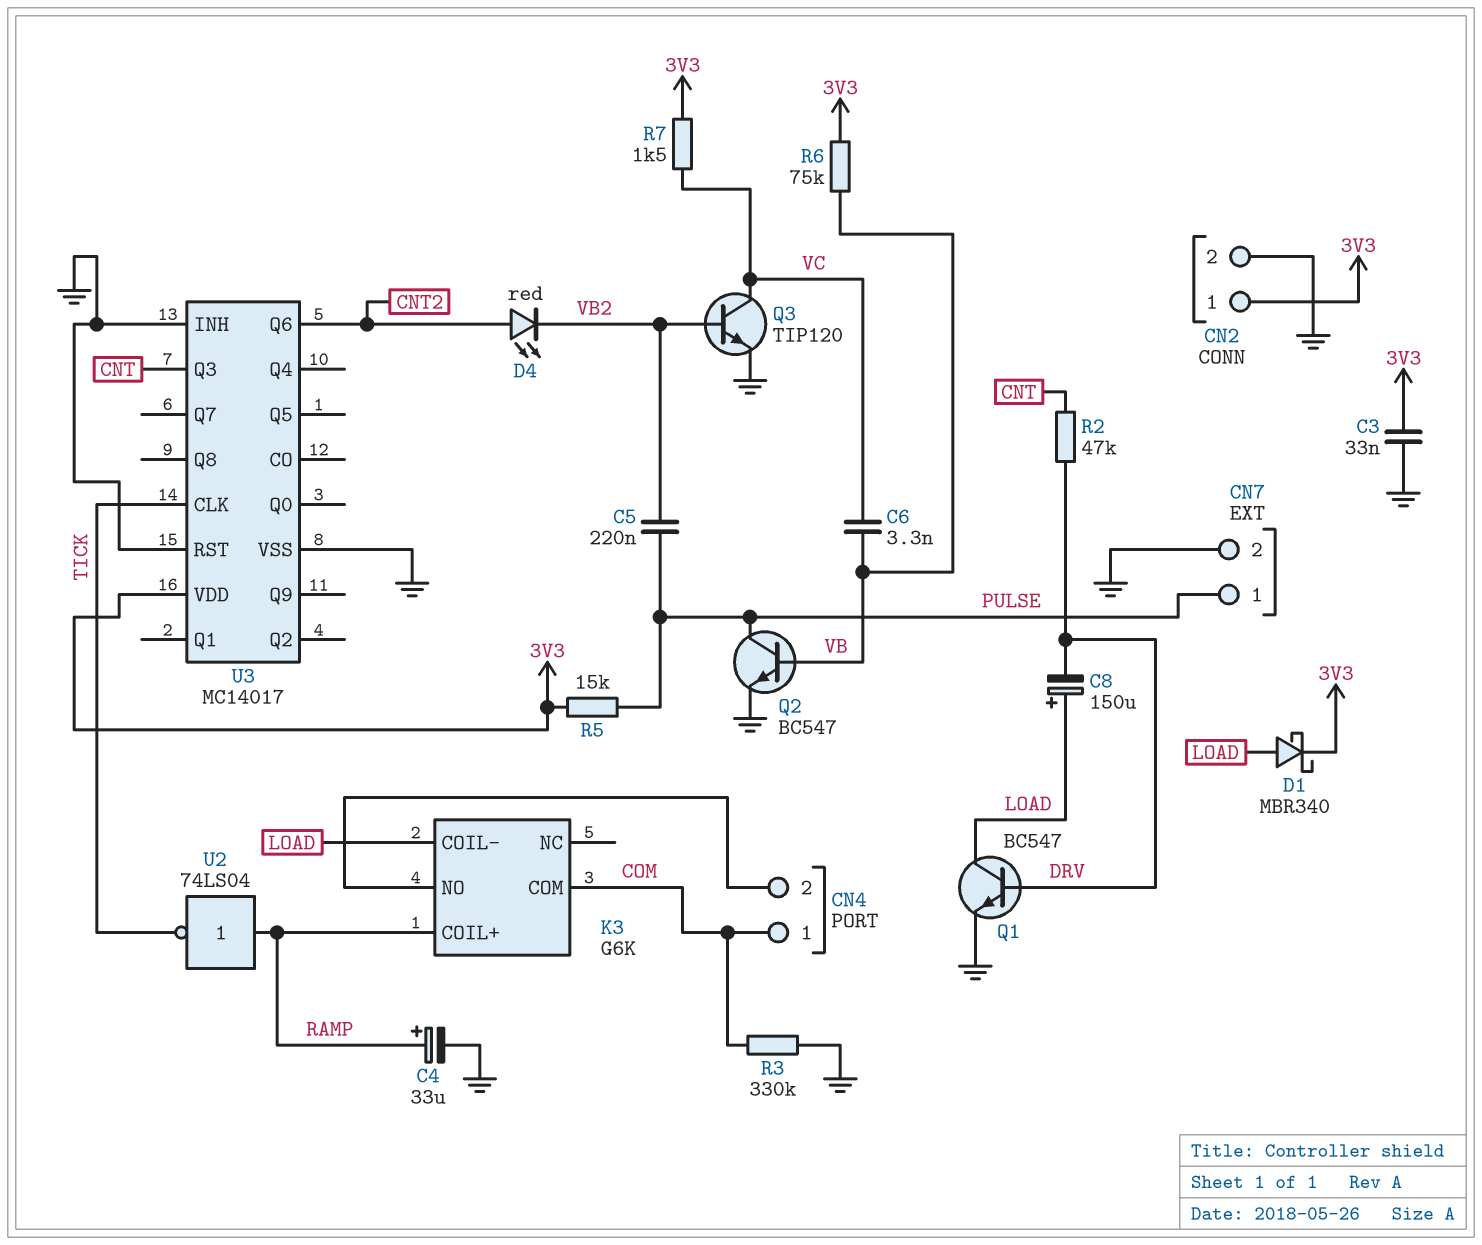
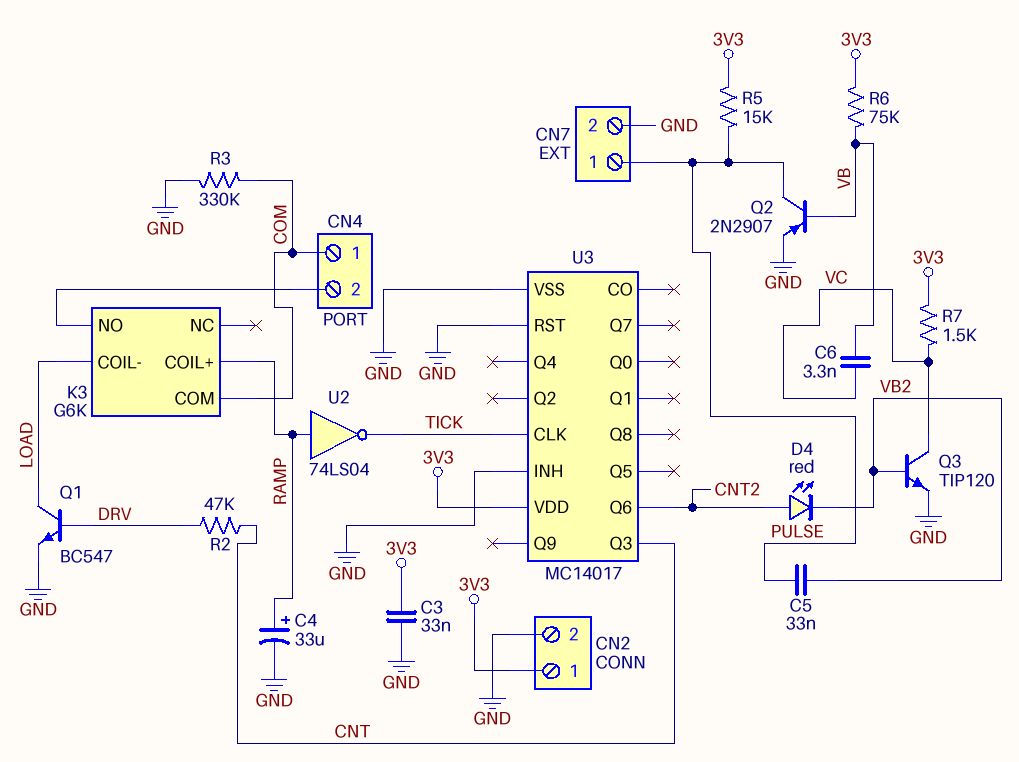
C5: 220nF (PULSE, VB2) -> 33nF (PULSE, VB2)
C8: 150uF (plus LOAD, minus DRV) -> none
D1: schottky MBR340 (A LOAD, K 3V3) -> none
Q2: NPN BC547 (B VB, C PULSE, E GND) -> PNP 2N2907 (B VB, C PULSE, E GND)

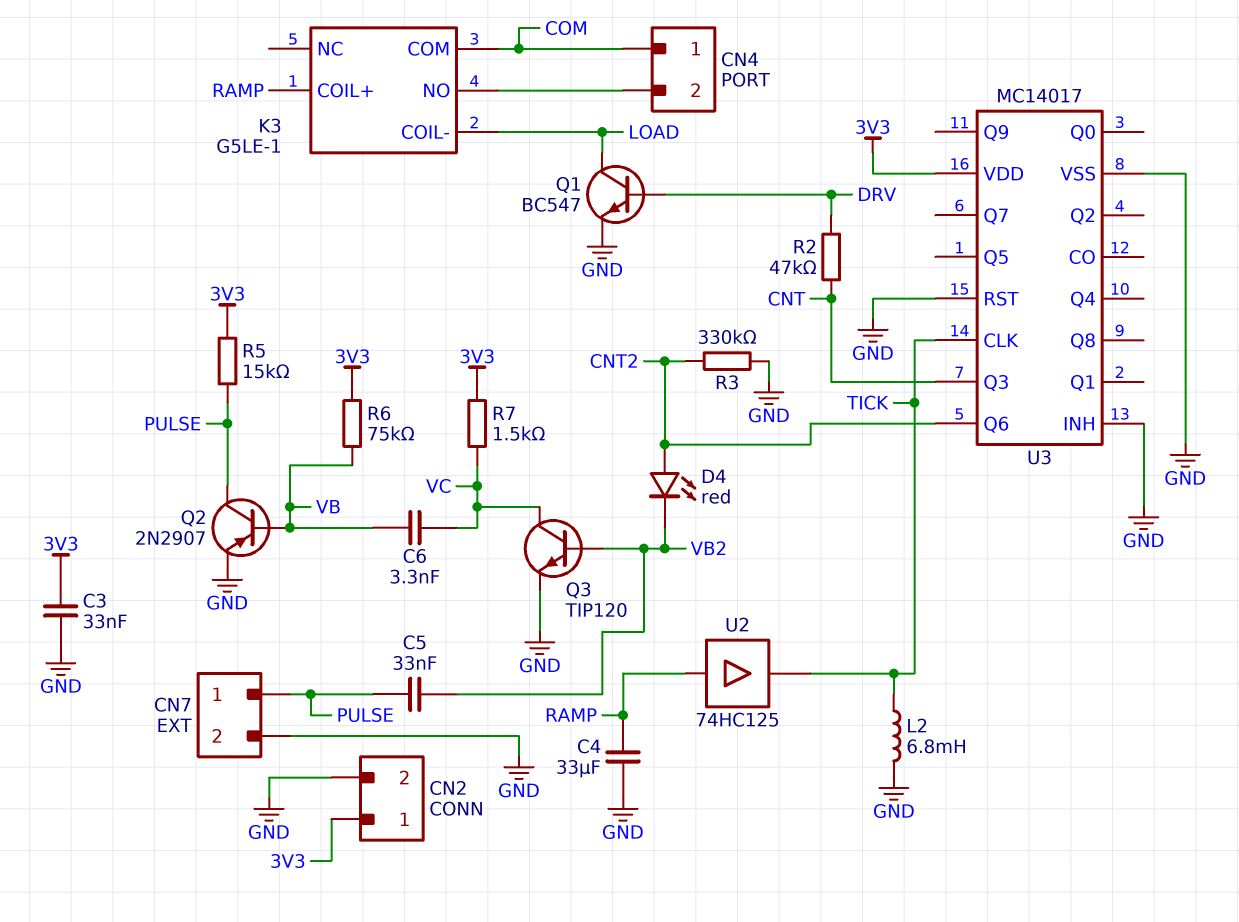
C4: 33uF (plus RAMP, minus GND) -> 33uF (GND, RAMP)
K3: G6K -> G5LE-1
L2: none -> 6.8mH (GND, TICK)
R3: 330k (COM, GND) -> 330k (CNT2, GND)
U2: NOT 74LS04 (in RAMP, out TICK) -> buffer 74HC125 (in RAMP, out TICK)

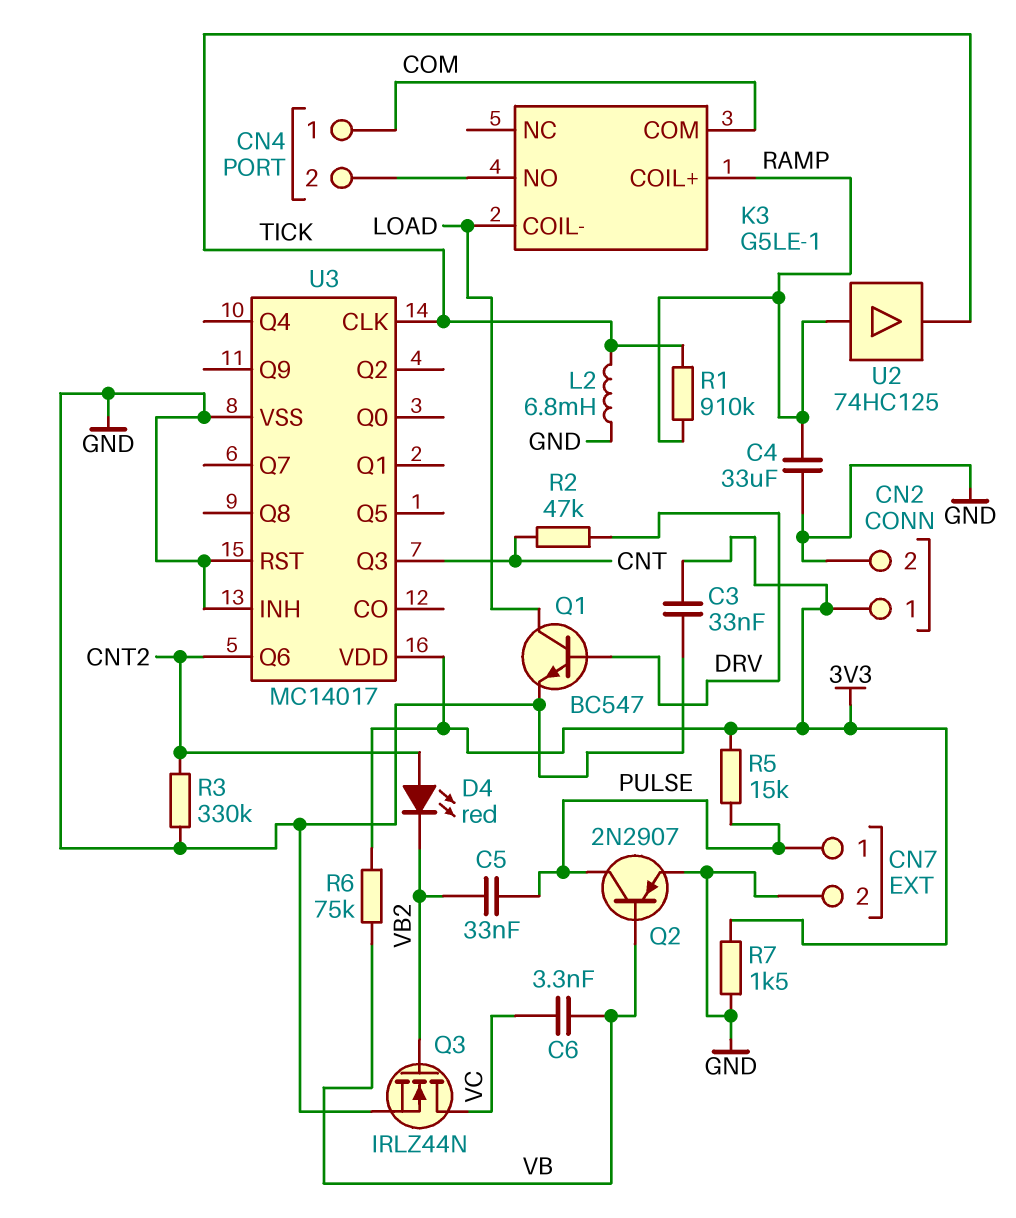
Q3: NPN TIP120 (B VB2, C VC, E GND) -> NMOS IRLZ44N (G VB2, D VC, S GND)
R1: none -> 910k (RAMP, TICK)
R7: 1.5k (3V3, VC) -> 1.5k (3V3, GND)

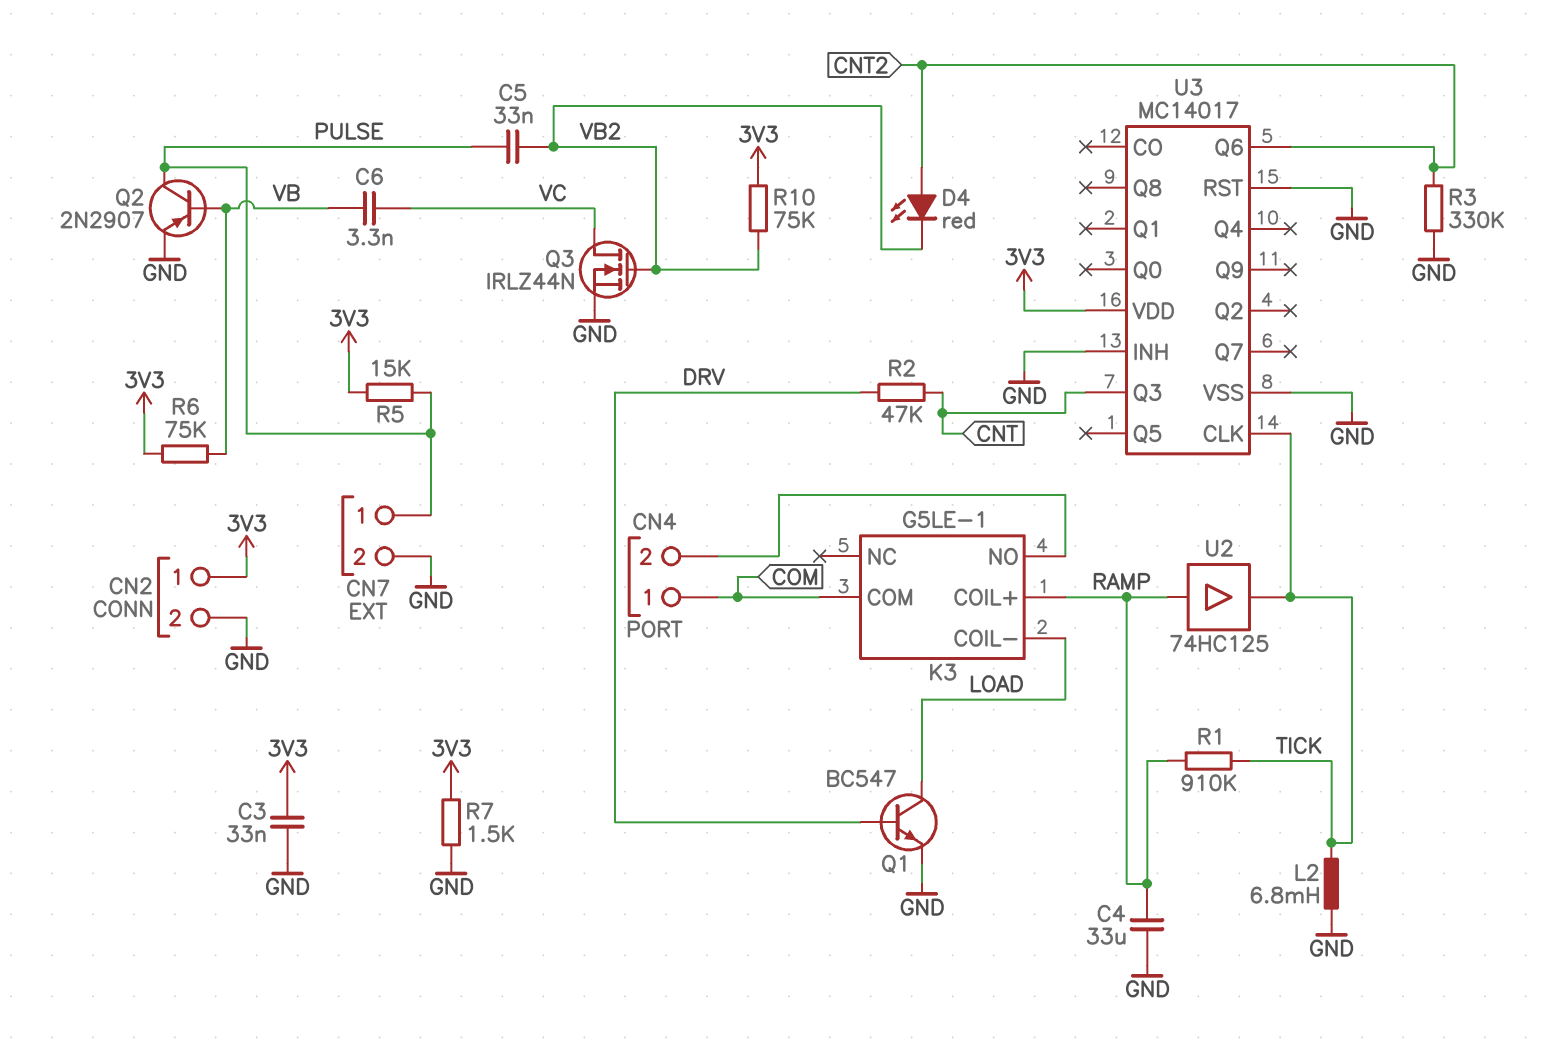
R10: none -> 75k (3V3, VB2)

